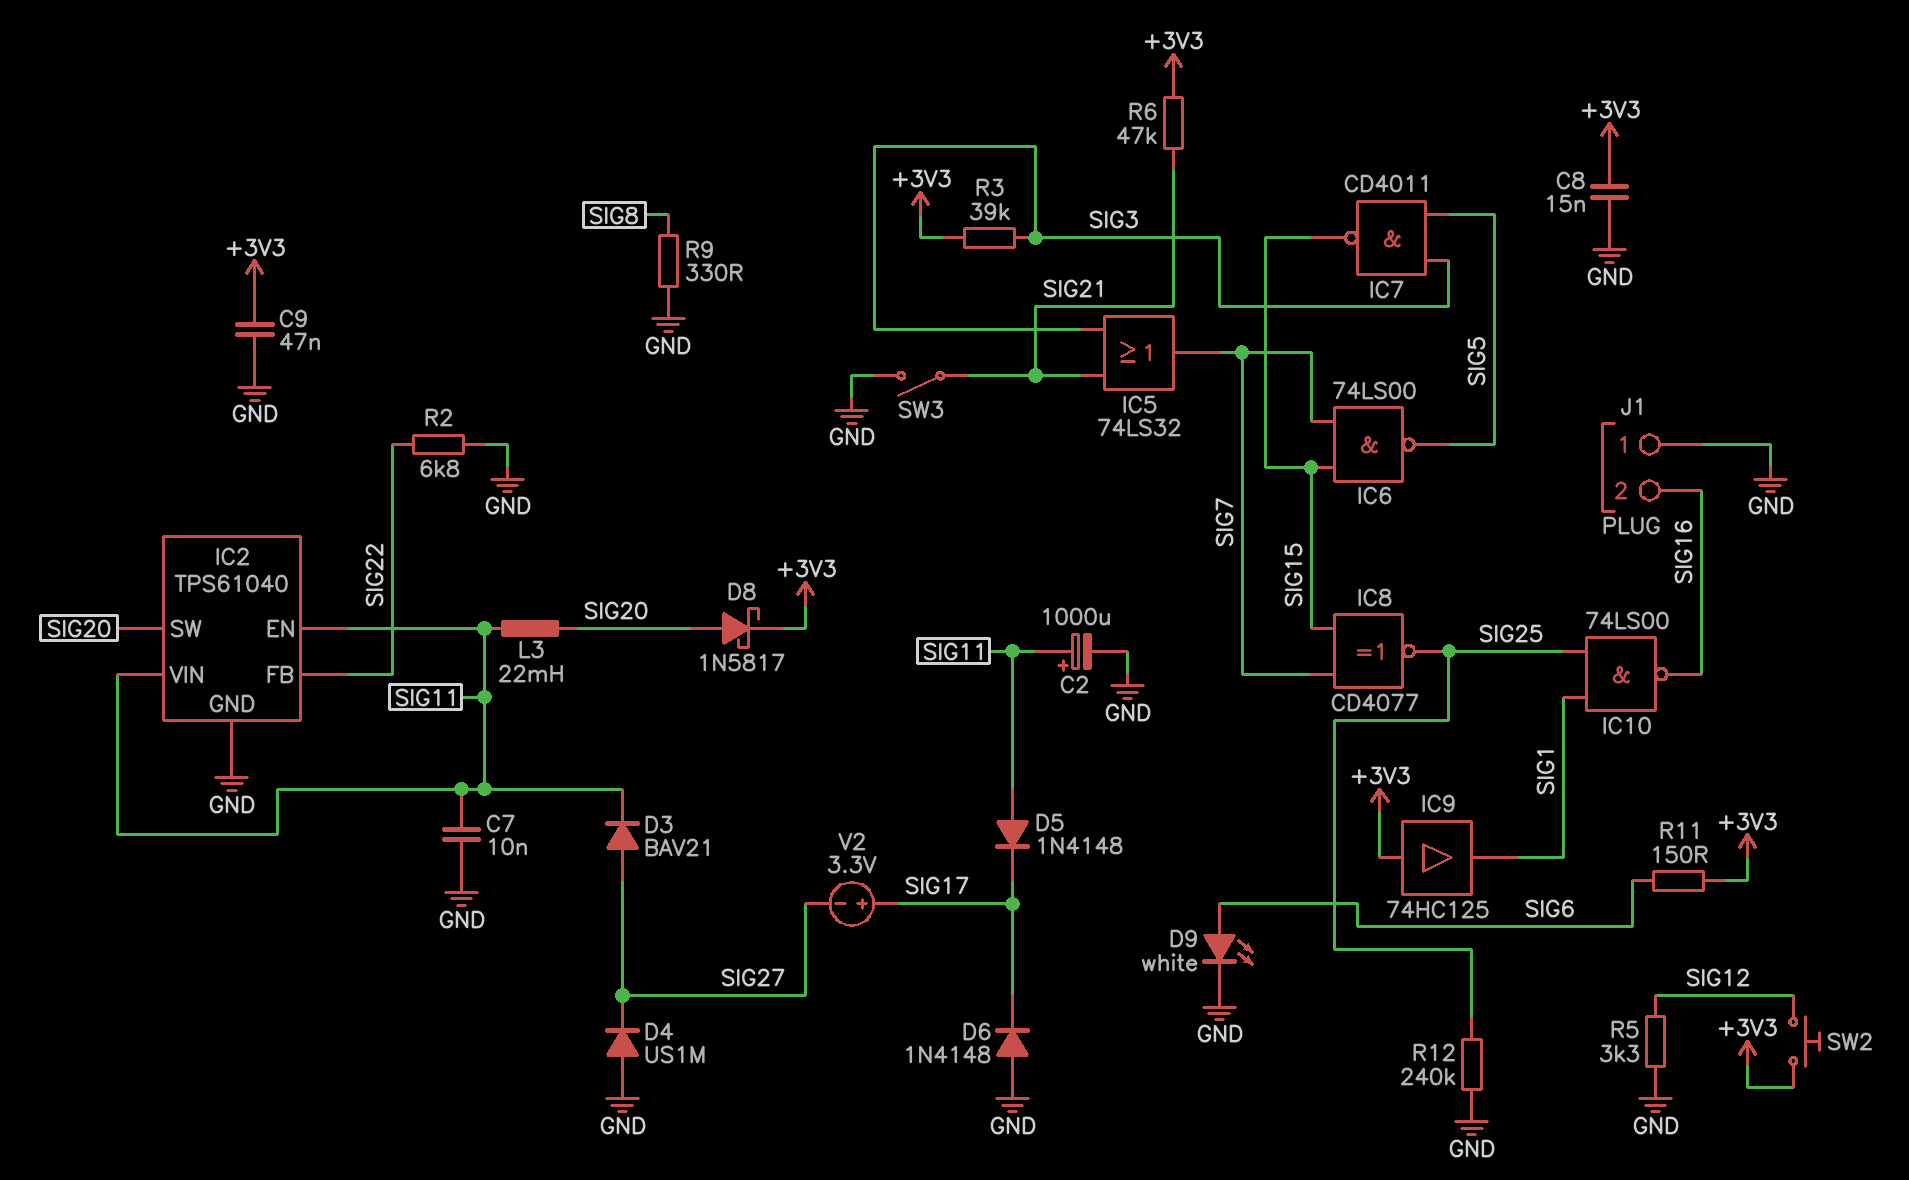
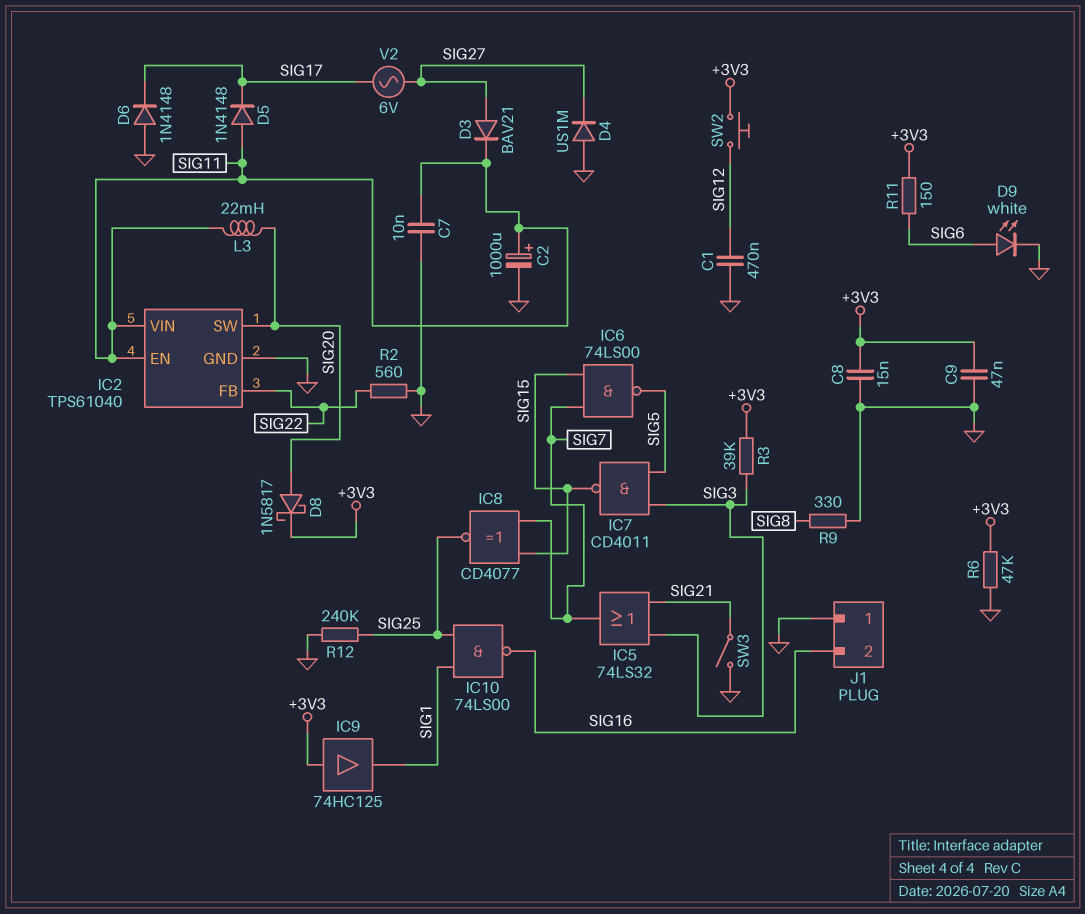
C1: none -> 470nF (GND, SIG12)
R2: 6.8k (GND, SIG22) -> 560 (GND, SIG22)
R5: 3.3k (GND, SIG12) -> none
R6: 47k (+3V3, SIG21) -> 47k (+3V3, GND)
V2: 3.3V (plus SIG17, minus SIG27) -> AC 6V (SIG17, SIG27)

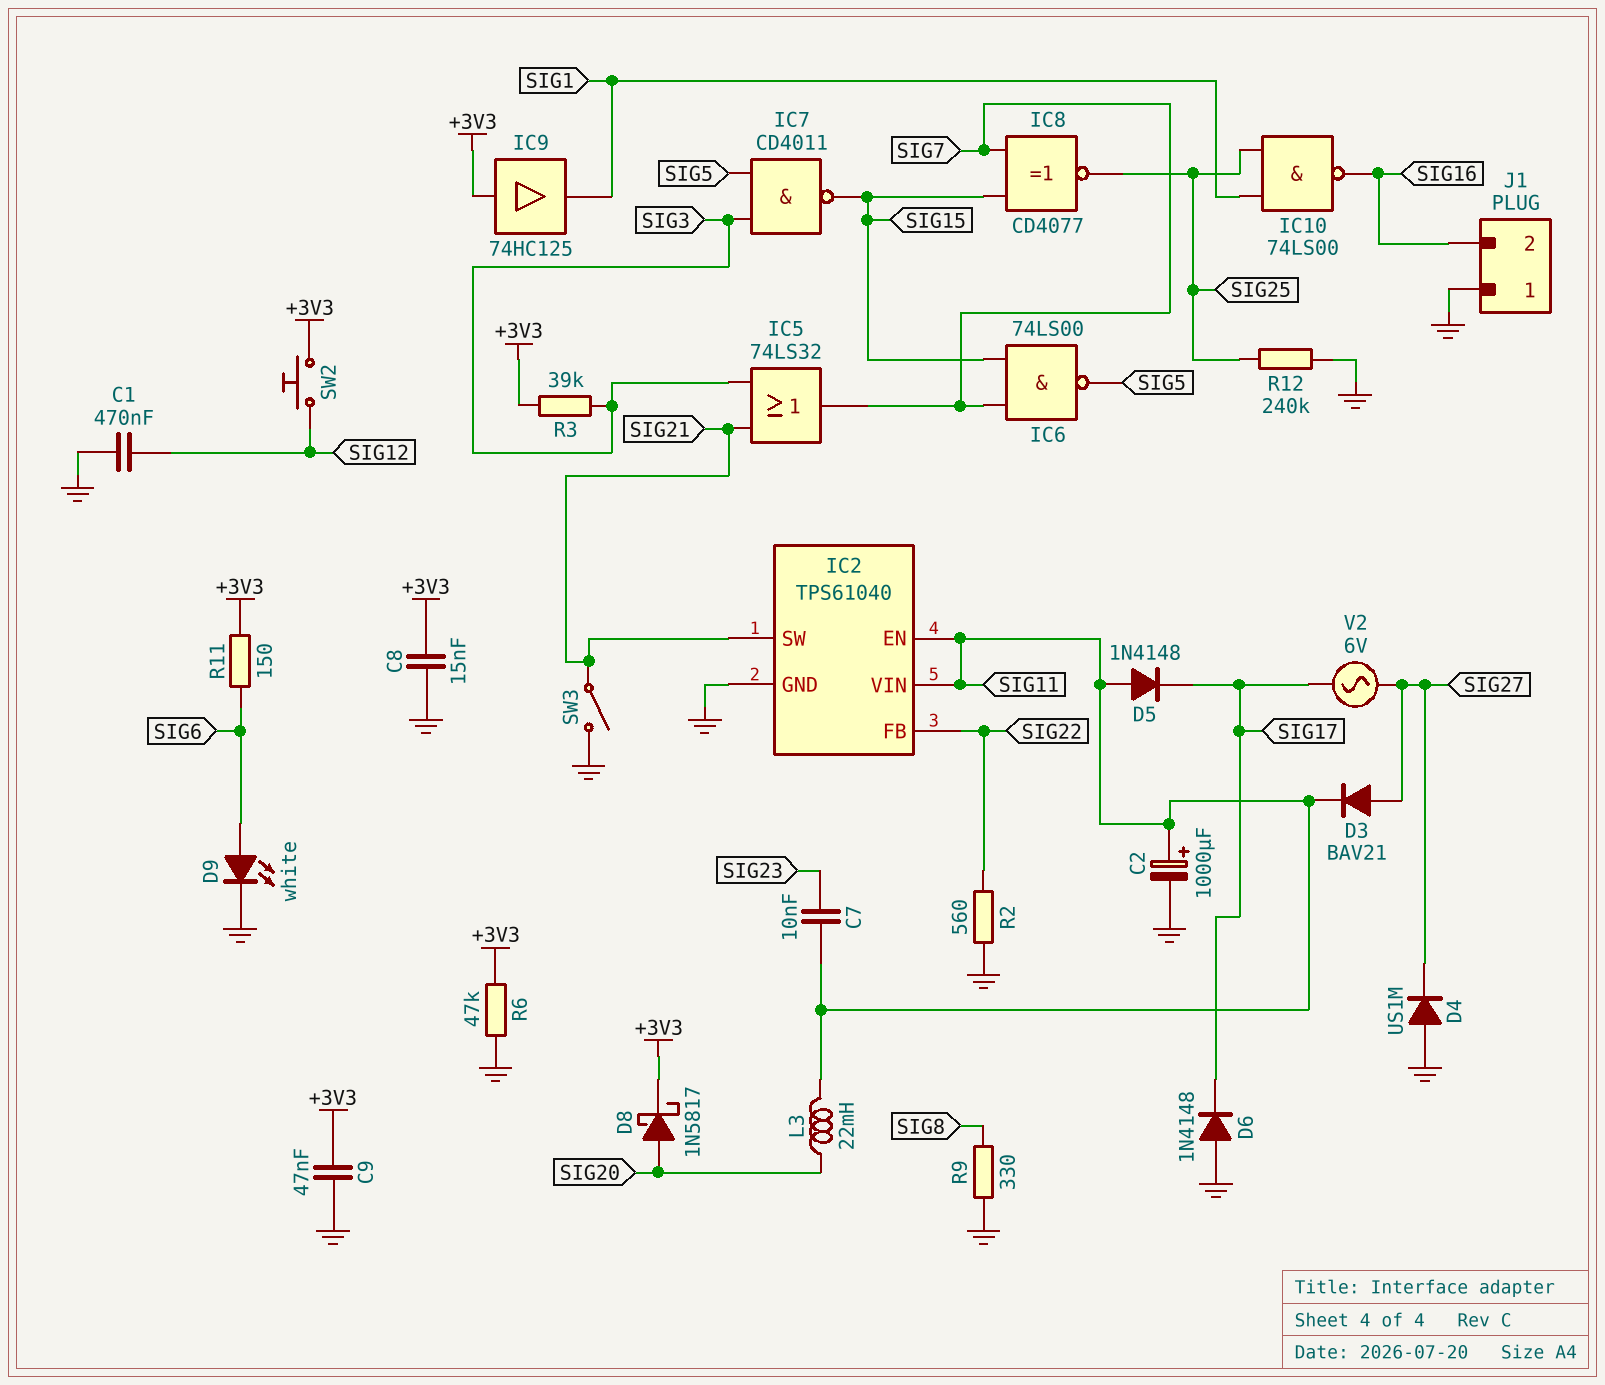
C7: 10nF (GND, SIG11) -> 10nF (SIG11, SIG23)
IC2 pin SW: SIG20 -> SIG21

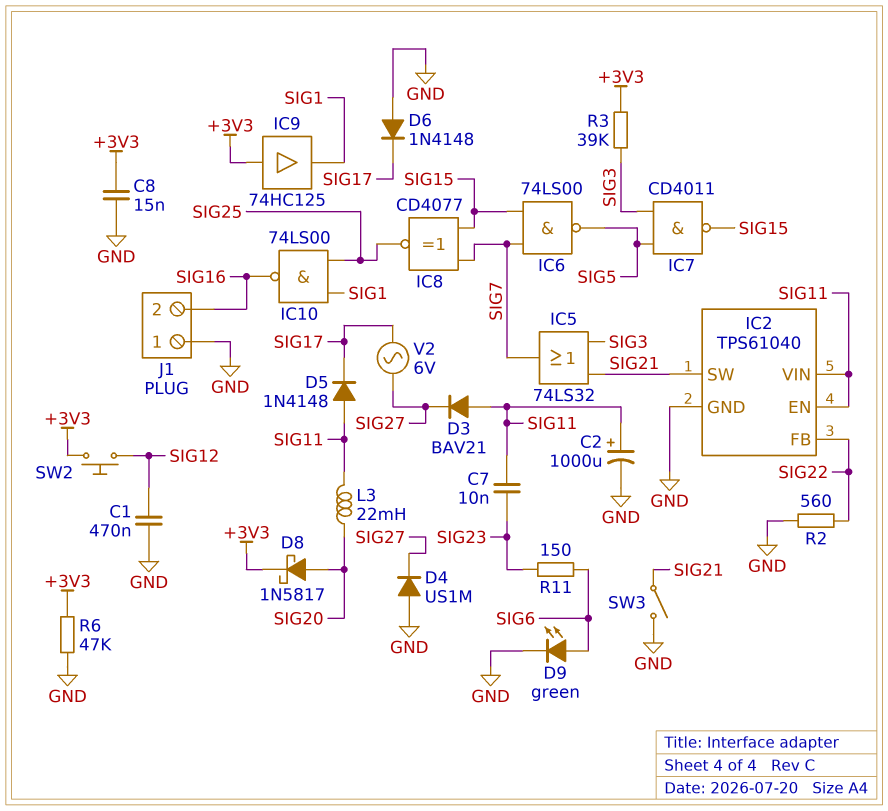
C9: 47nF (+3V3, GND) -> none
D3: diode BAV21 (A SIG27, K SIG11) -> diode BAV21 (A SIG11, K SIG27)
D9: LED white (A SIG6, K GND) -> LED green (A SIG6, K GND)
R9: 330 (GND, SIG8) -> none
R11: 150 (+3V3, SIG6) -> 150 (SIG6, SIG23)
R12: 240k (GND, SIG25) -> none

